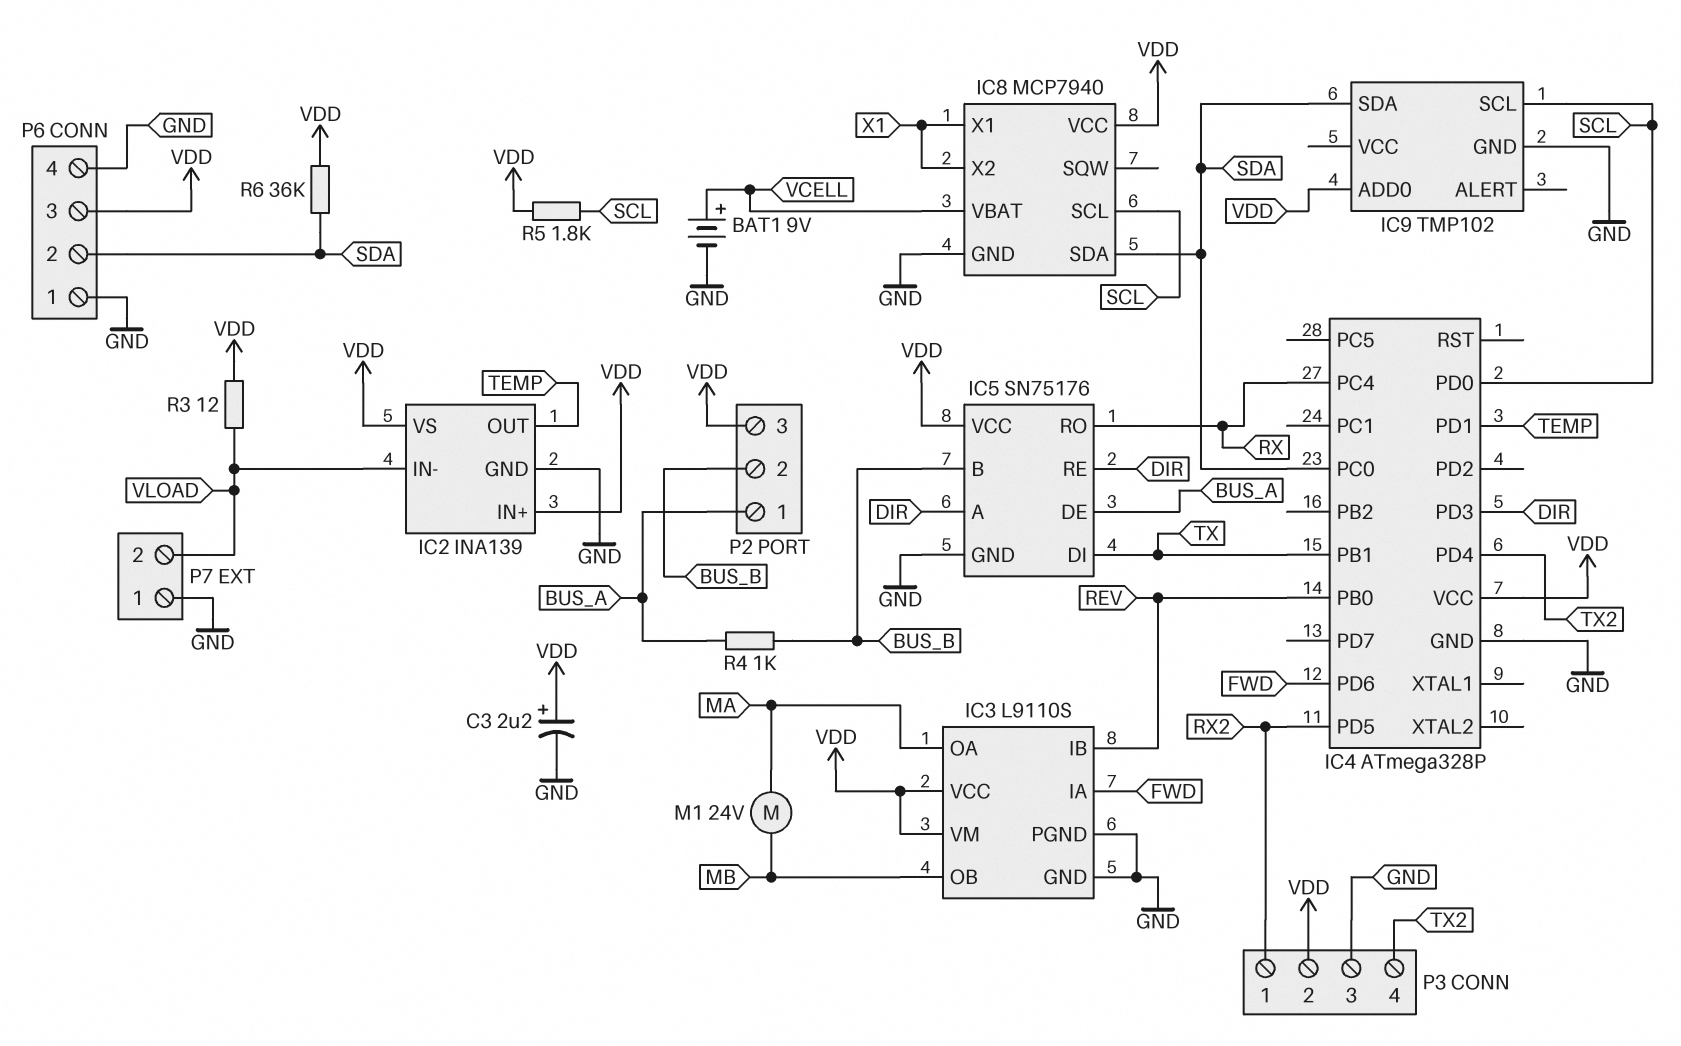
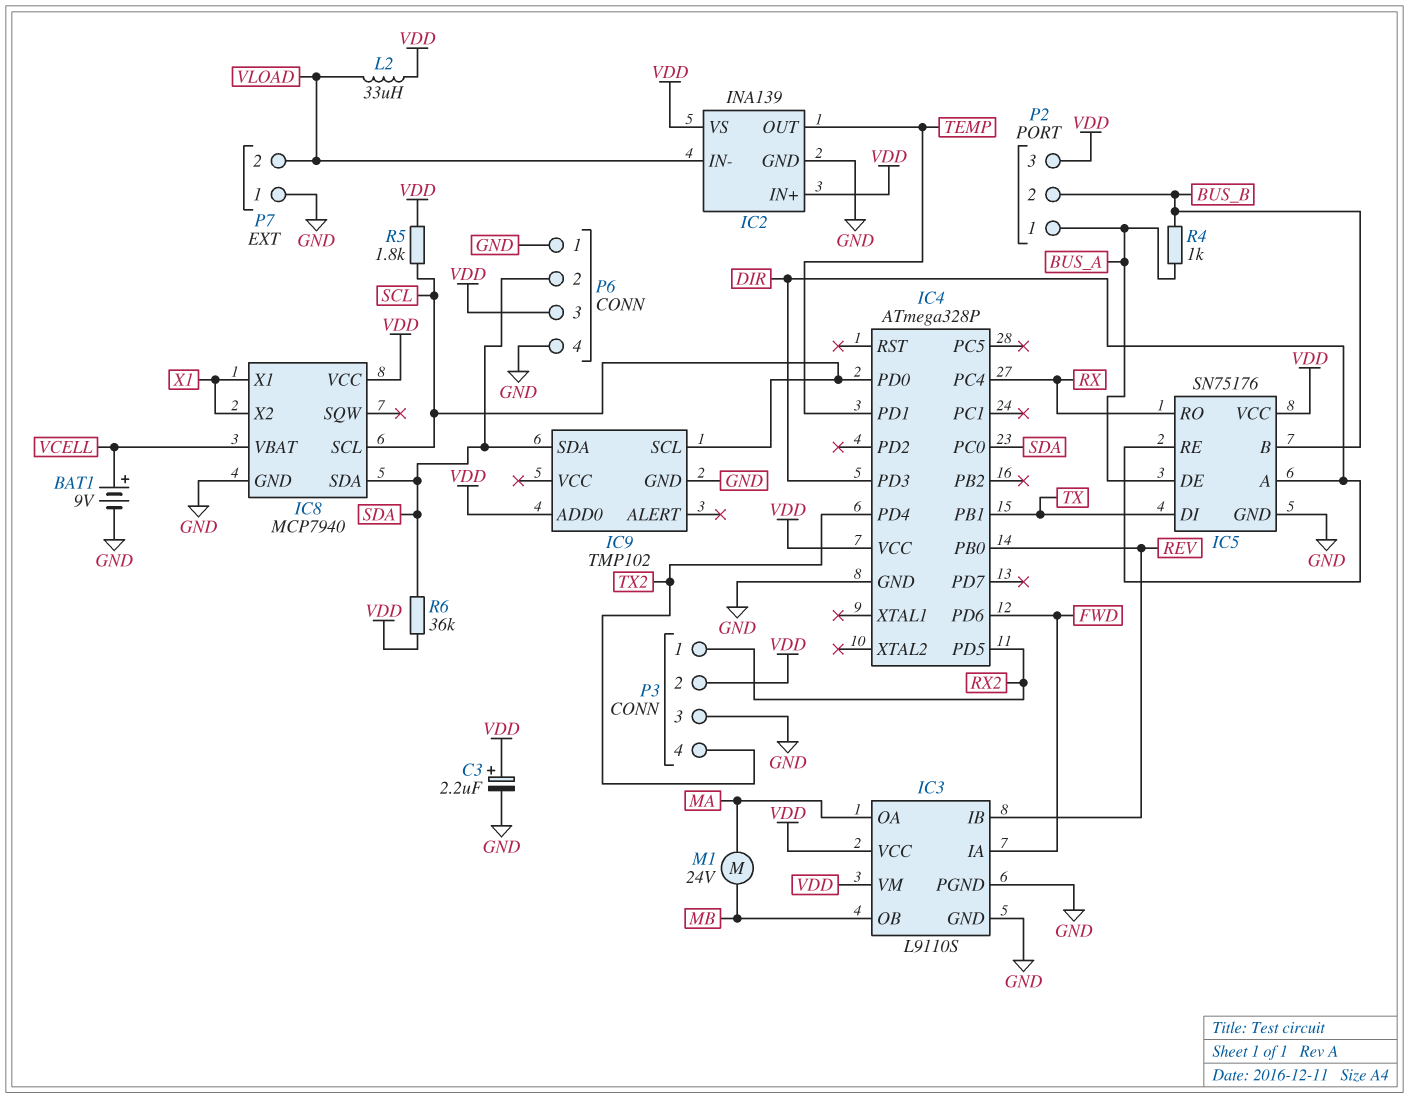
L2: none -> 33uH (VDD, VLOAD)
R3: 12 (VDD, VLOAD) -> none

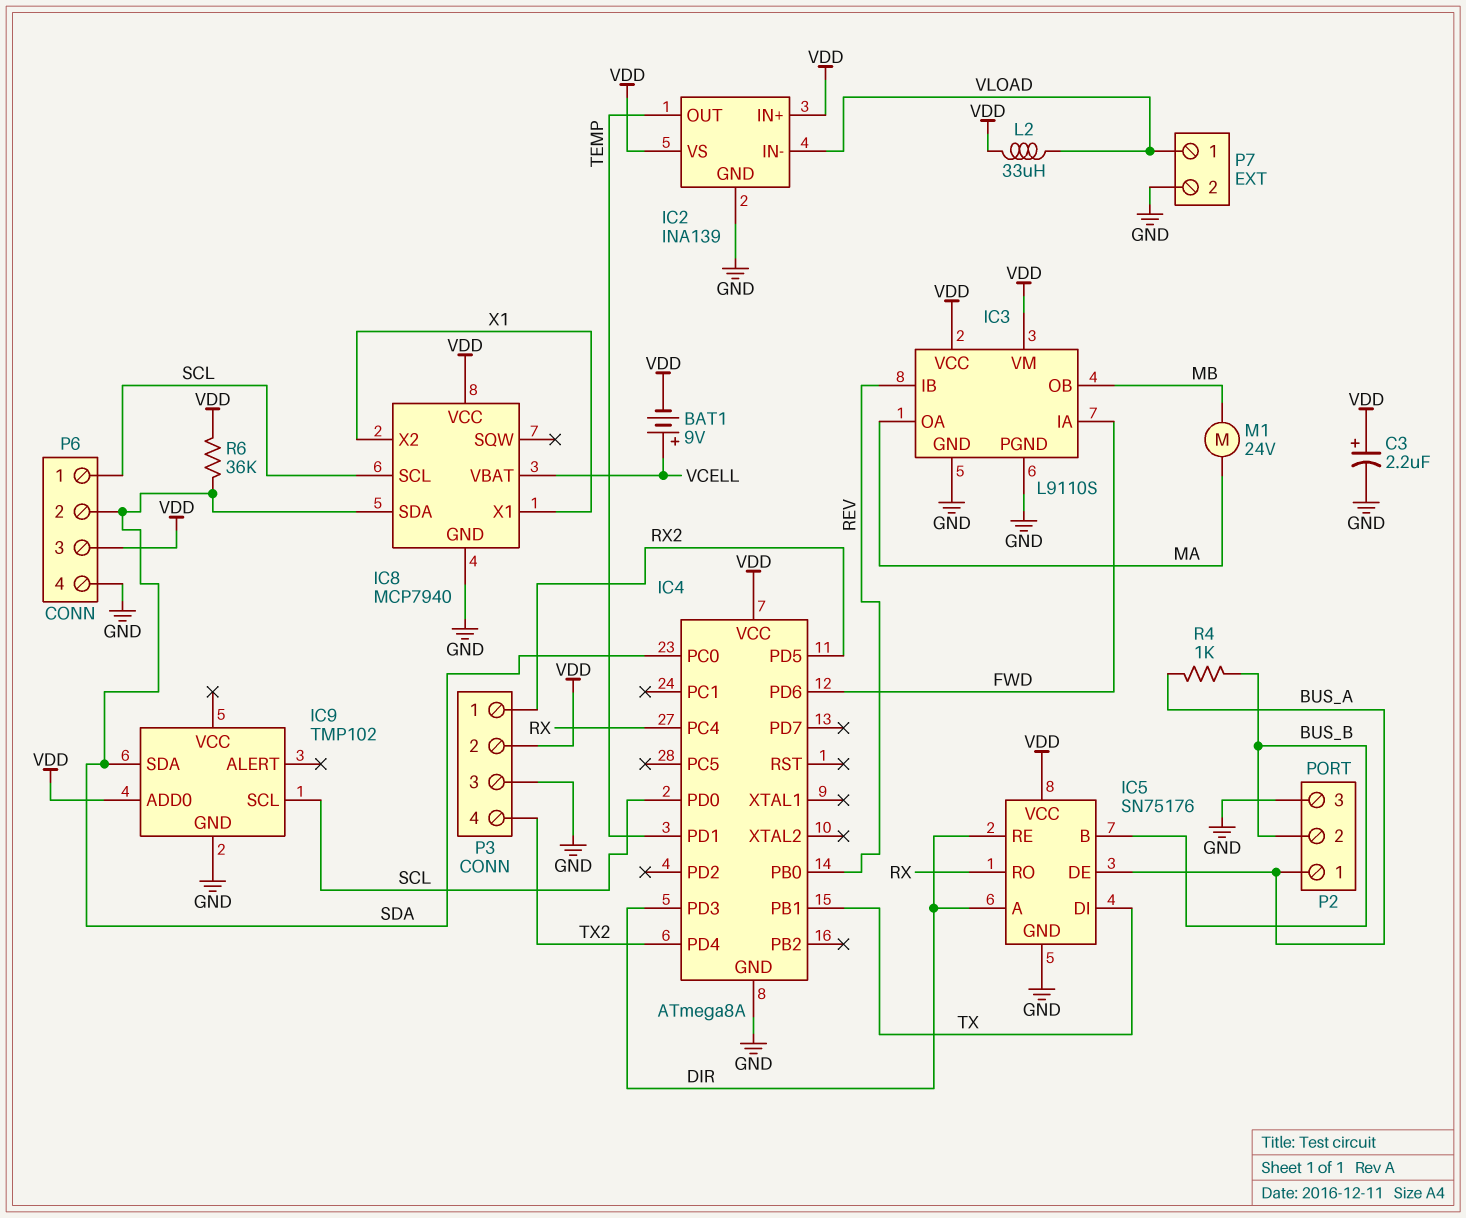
BAT1: 9V (plus VCELL, minus GND) -> 9V (plus VCELL, minus VDD)
IC4: ATmega328P -> ATmega8A
P2 pin 3: VDD -> GND
P6 pin 1: GND -> SCL
P7 pin 1: GND -> VLOAD
P7 pin 2: VLOAD -> GND
R5: 1.8k (SCL, VDD) -> none

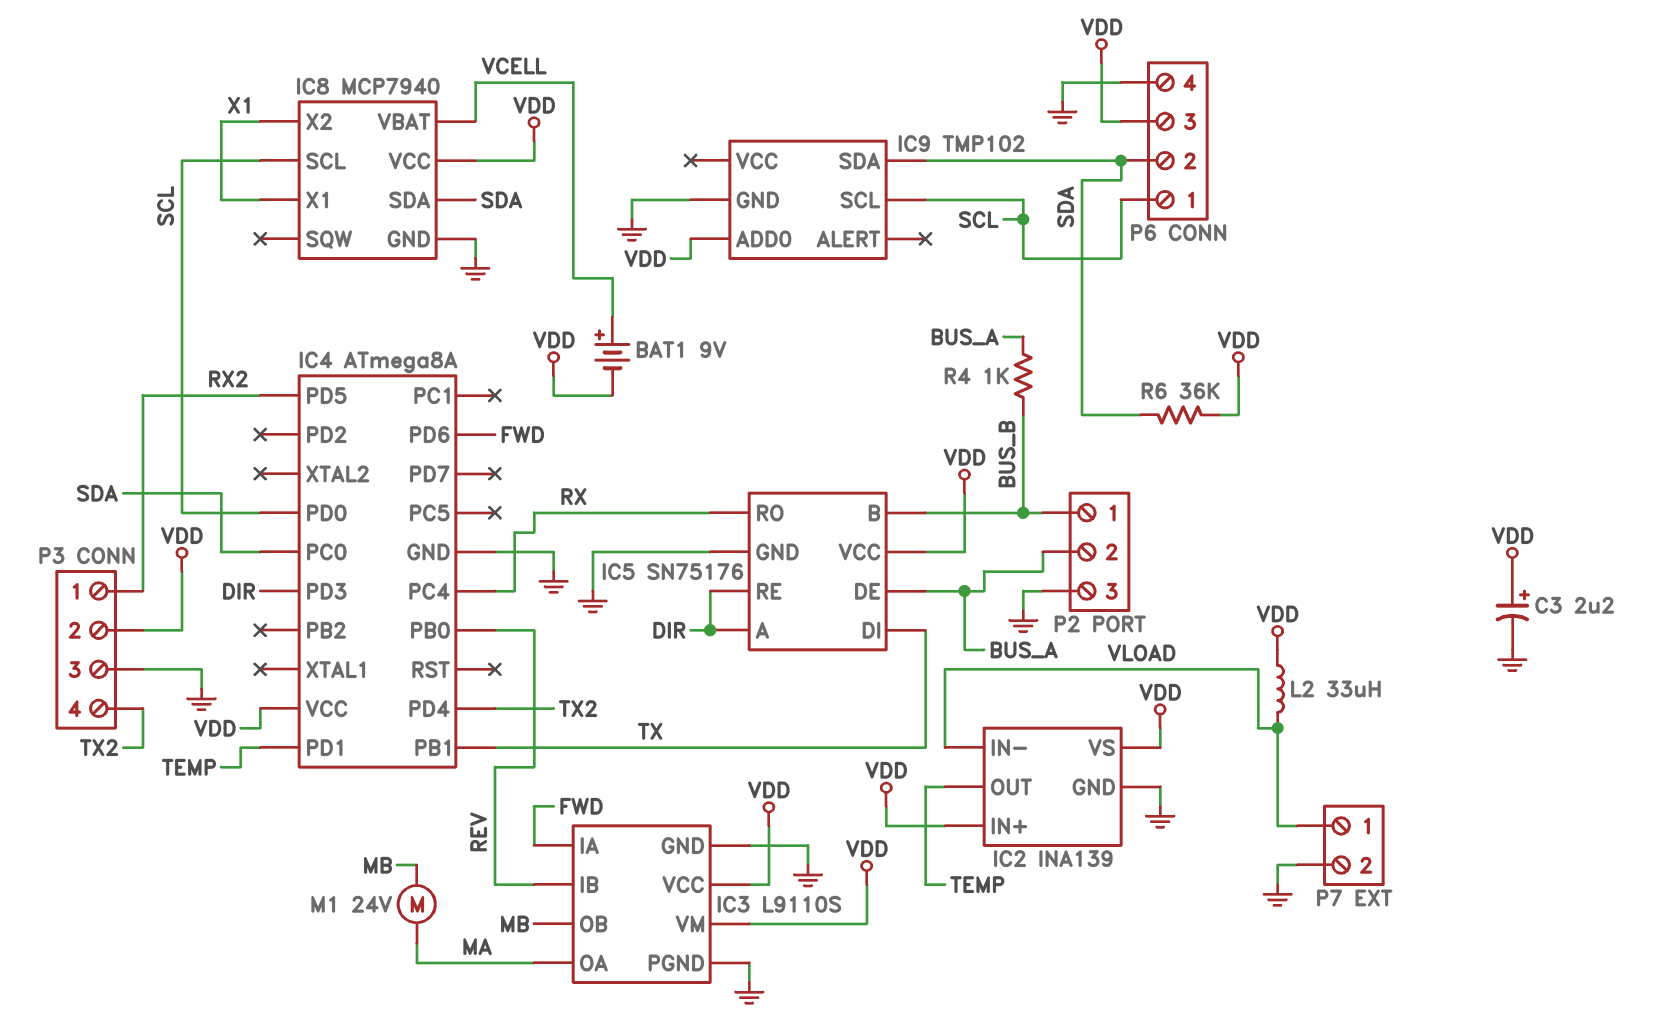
P2 pin 1: BUS_A -> BUS_B
P2 pin 2: BUS_B -> BUS_A

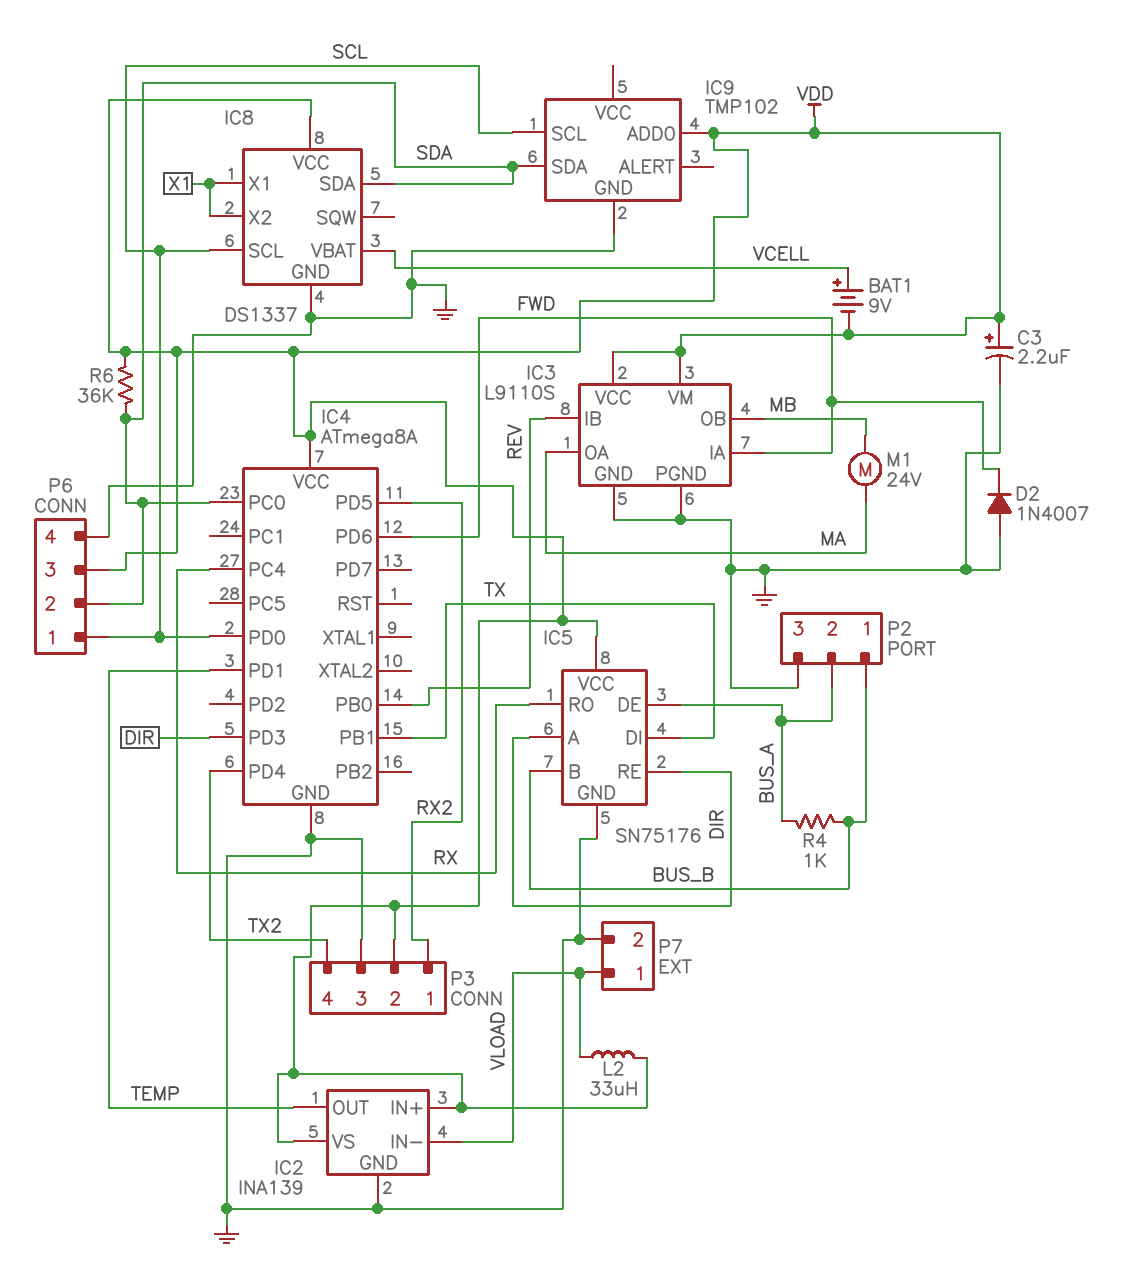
D2: none -> diode 1N4007 (A GND, K FWD)
IC8: MCP7940 -> DS1337

